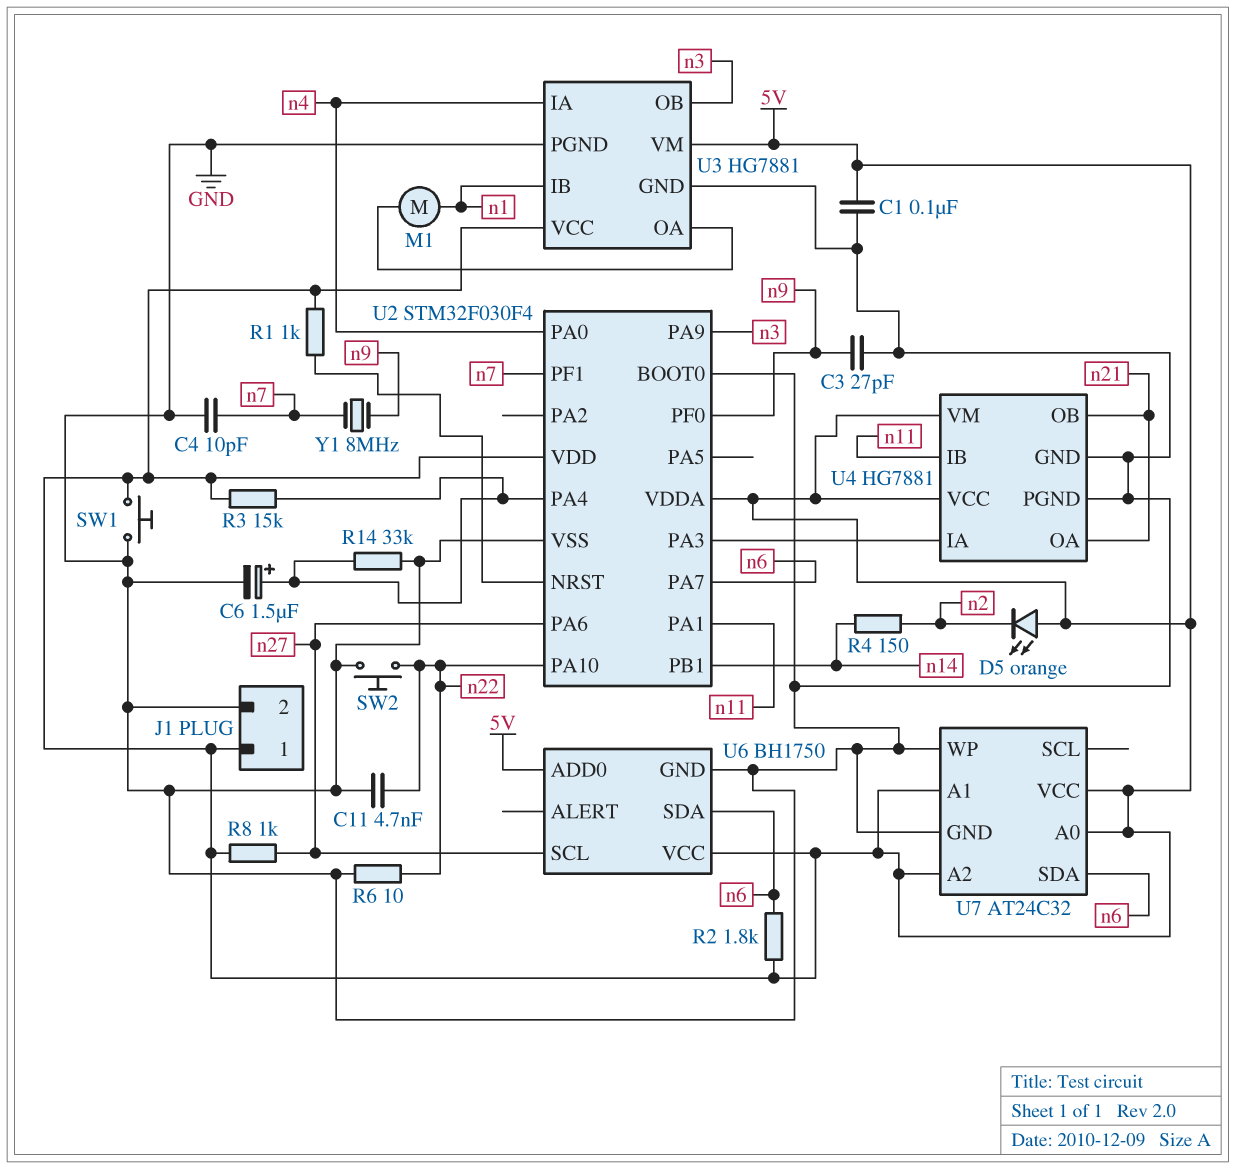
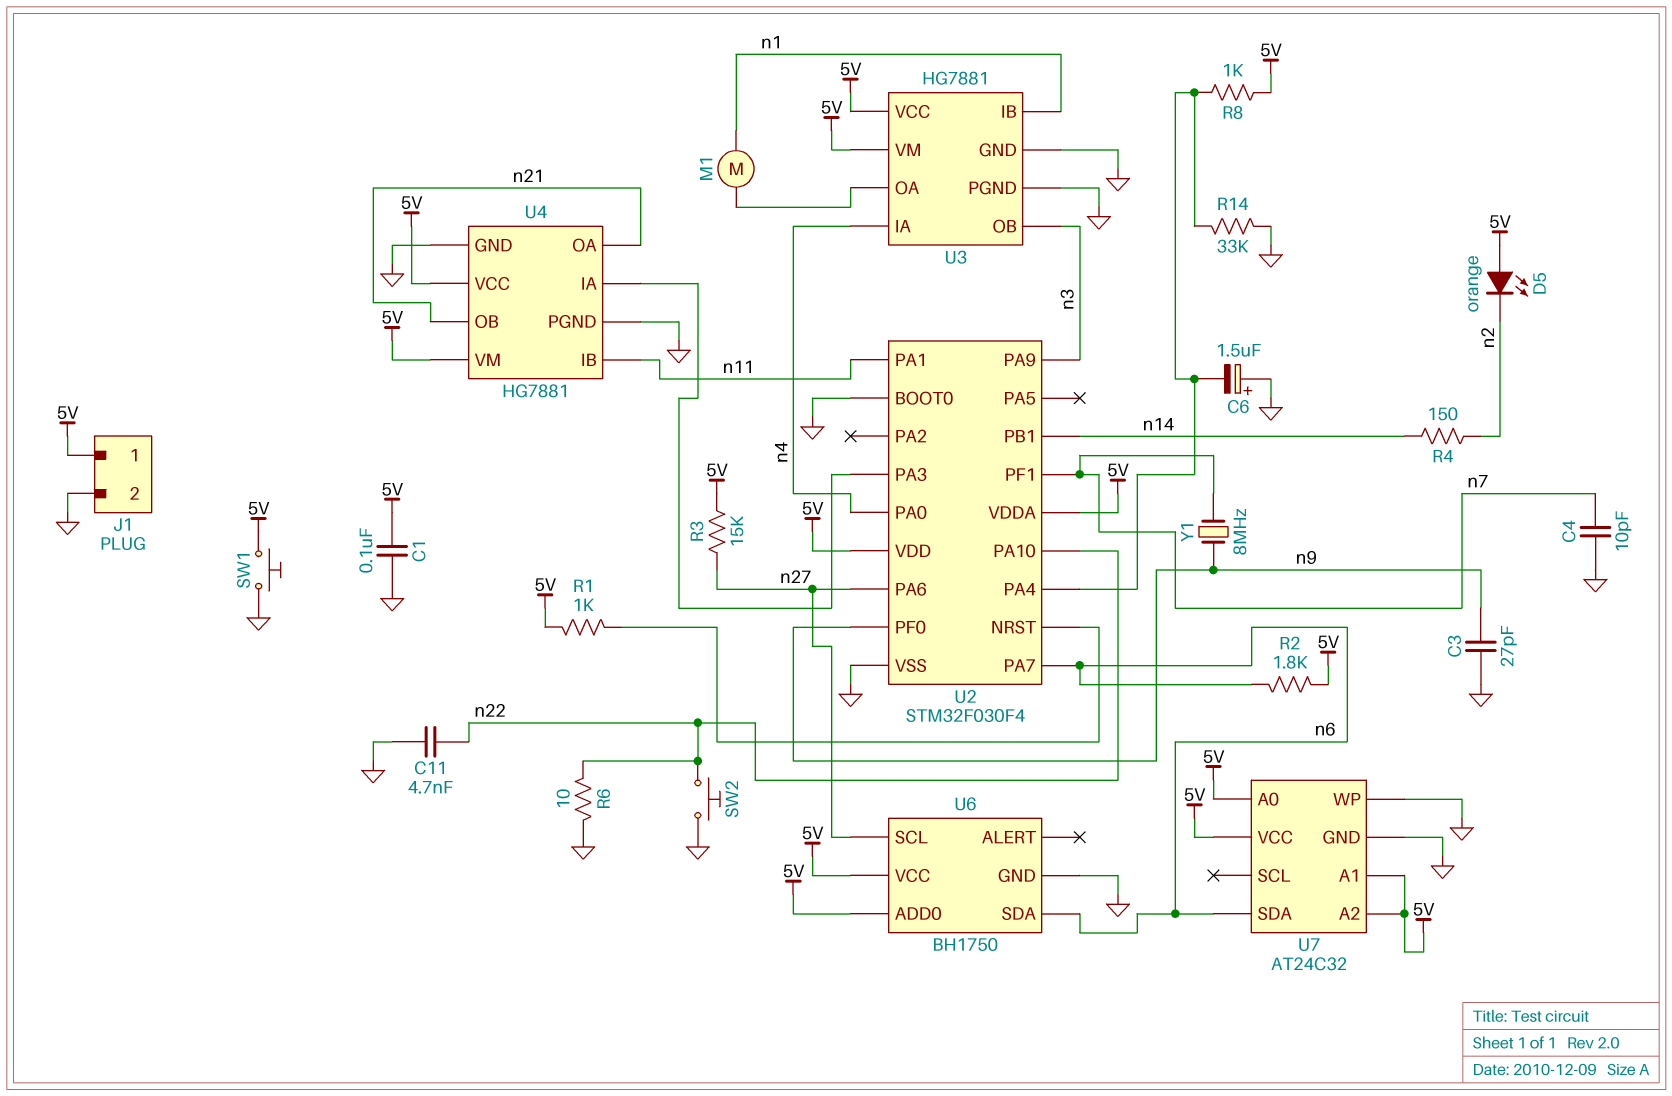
C6: 1.5uF (plus U2/PA4, minus GND) -> 1.5uF (plus GND, minus U2/PA4)
R3: 15k (5V, U2/PA4) -> 15k (5V, n27)
R8: 1k (5V, n27) -> 1k (5V, U2/PA4)

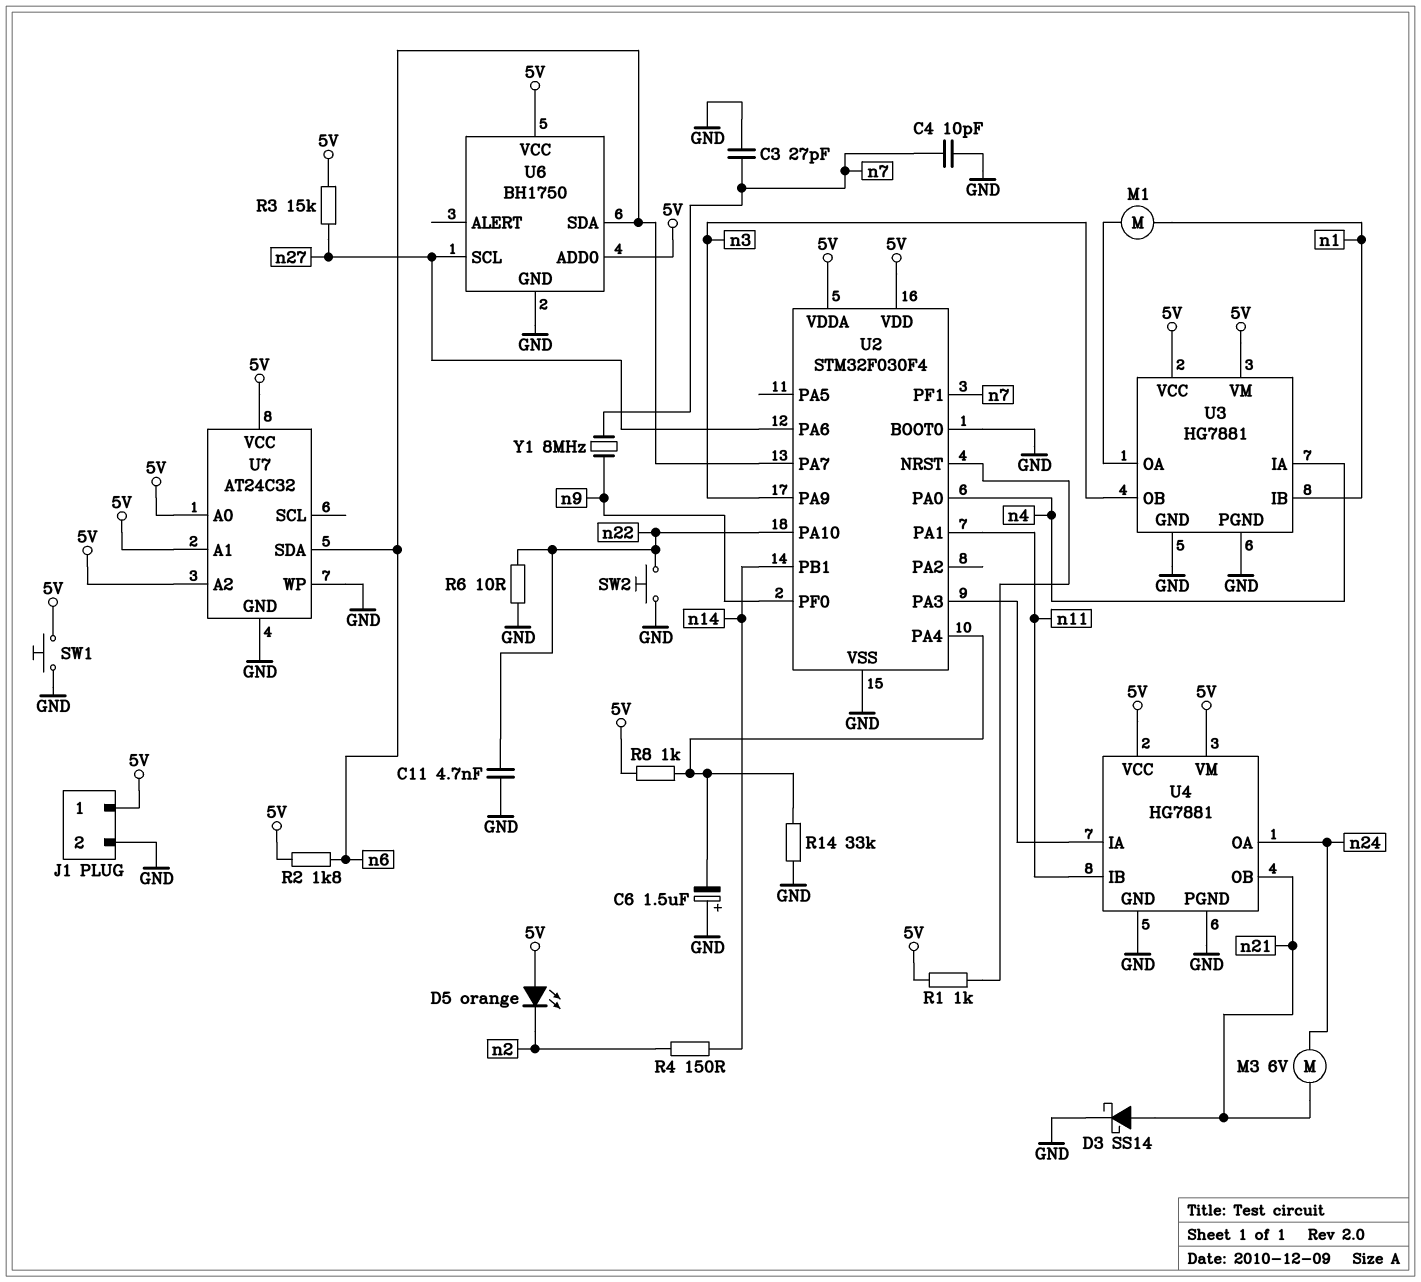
C1: 100nF (5V, GND) -> none
C3: 27pF (GND, n9) -> 27pF (GND, n7)
D3: none -> schottky SS14 (A n21, K GND)
M3: none -> motor 6V (n21, n24)
U4 pin OA: n21 -> n24

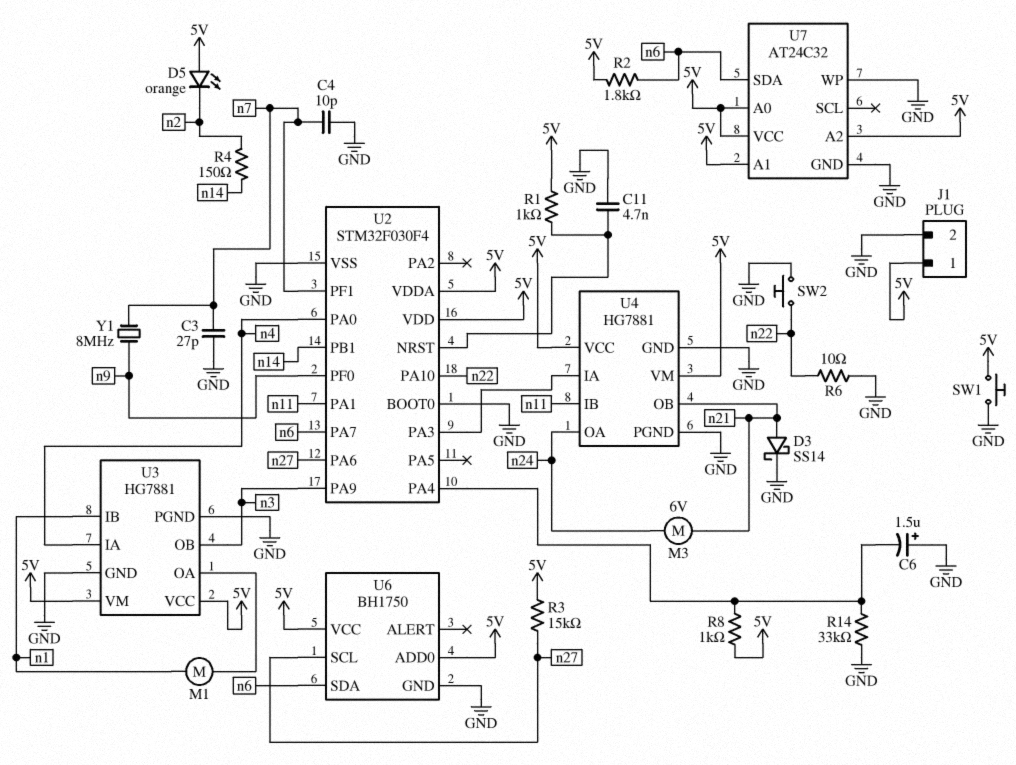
C11: 4.7nF (GND, n22) -> 4.7nF (GND, U2/NRST)

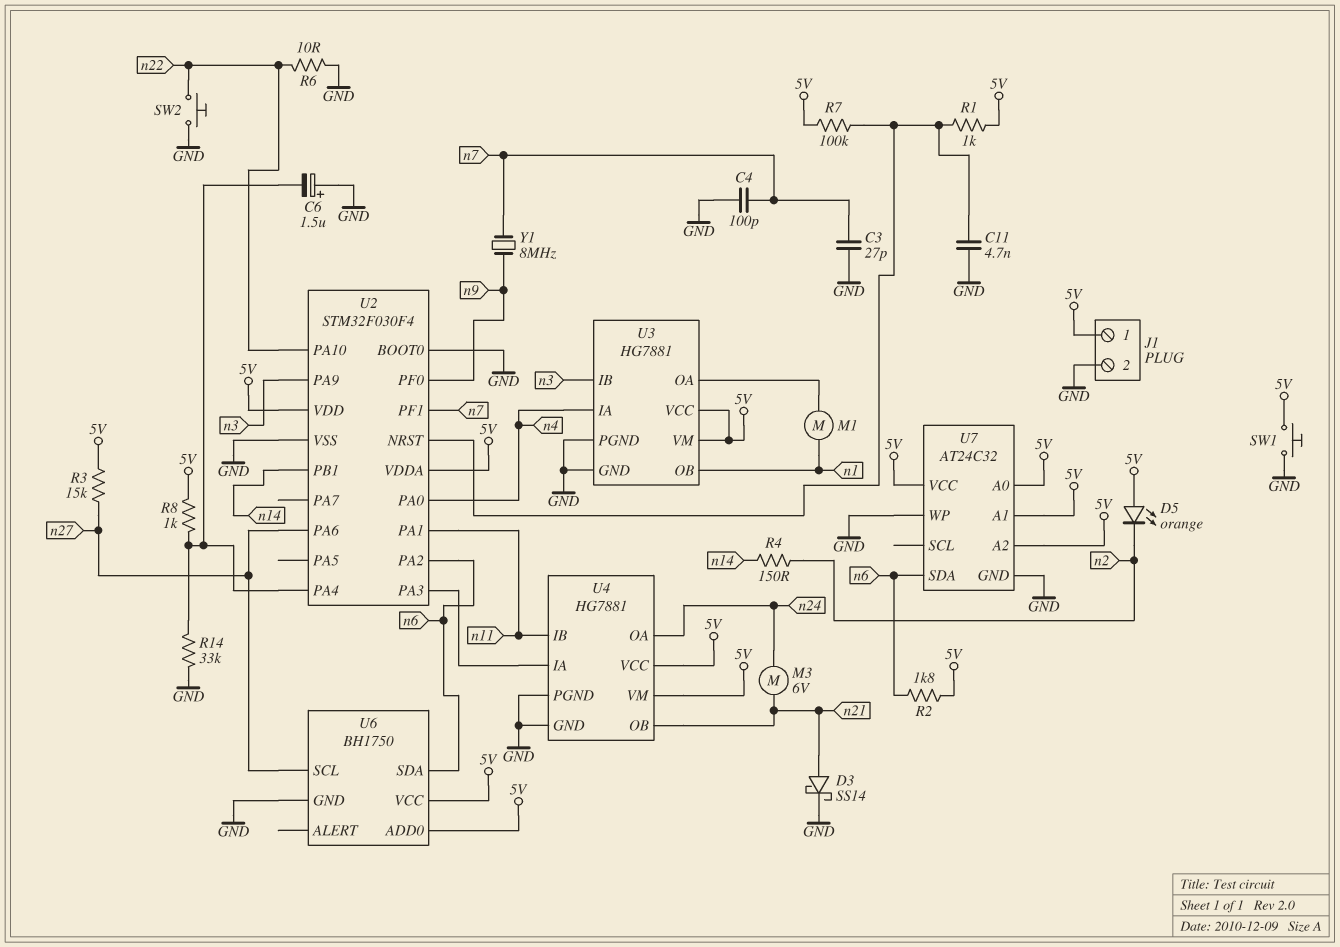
C4: 10pF (GND, n7) -> 100pF (GND, n7)
R7: none -> 100k (5V, U2/NRST)
U2 pin PA2: none -> n6
U2 pin PA7: n6 -> none
U3 pin IB: n1 -> n3
U3 pin OB: n3 -> n1

